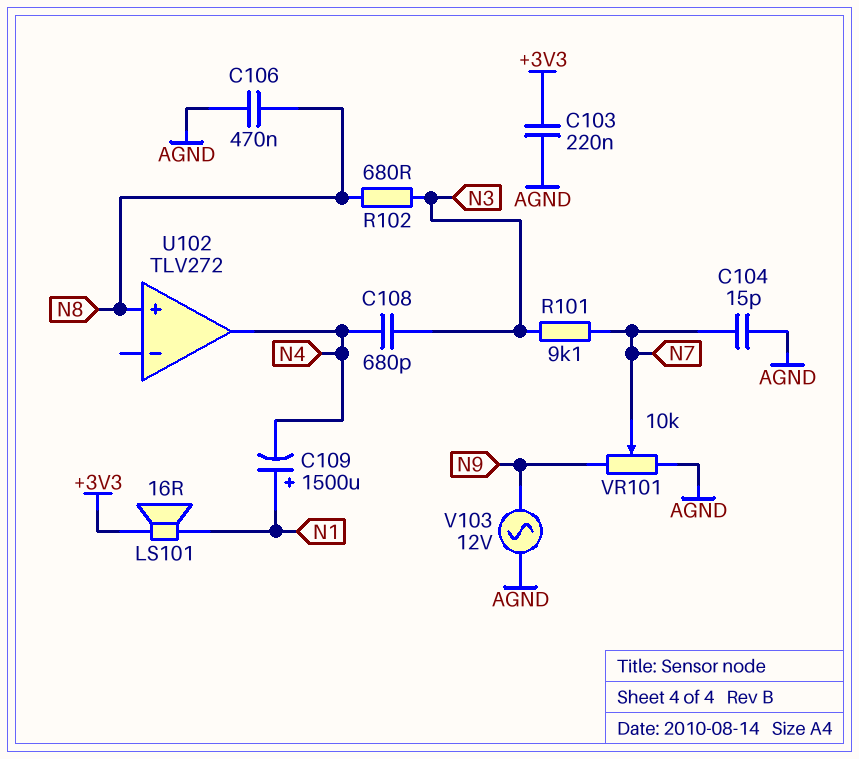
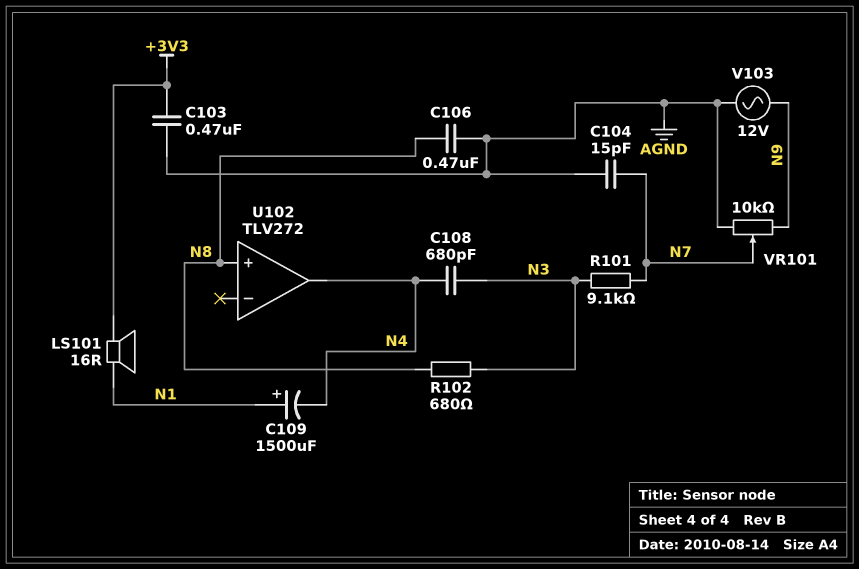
C103: 220nF (+3V3, AGND) -> 470nF (+3V3, AGND)

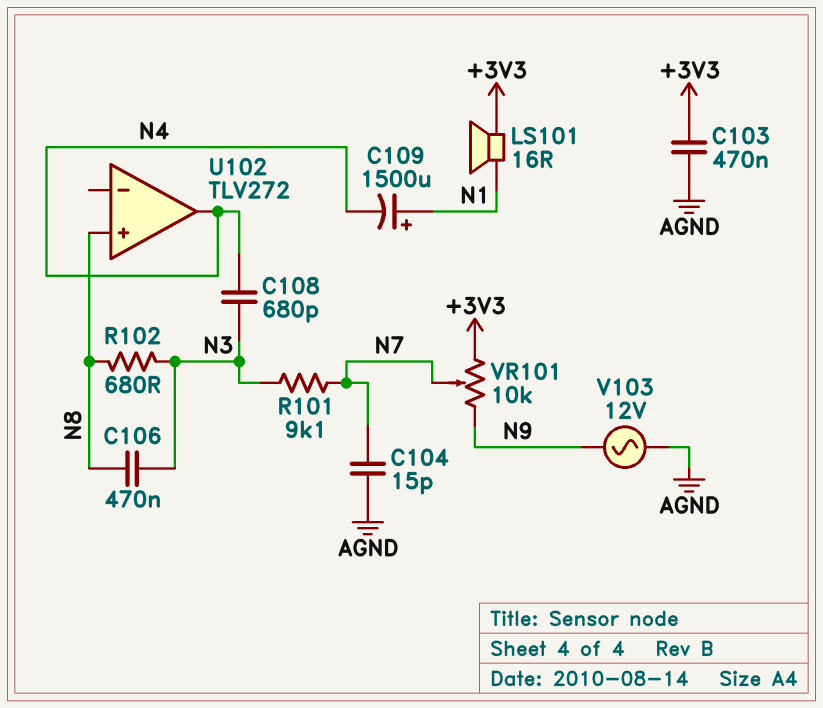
C106: 470nF (AGND, N8) -> 470nF (N3, N8)
VR101: 10k (AGND, N9, wiper N7) -> 10k (+3V3, N9, wiper N7)

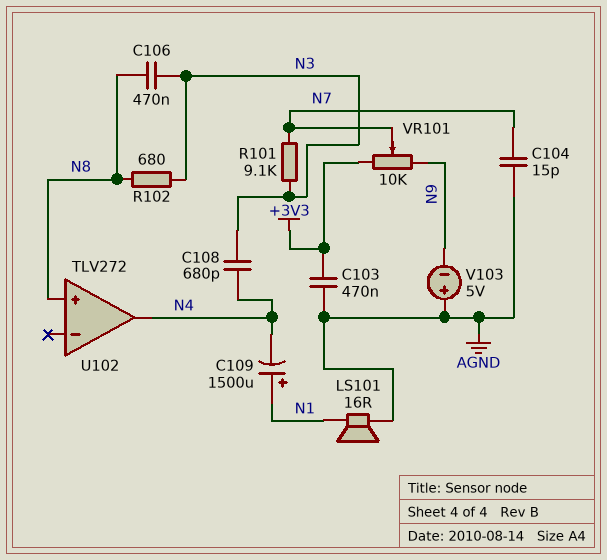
LS101: speaker 16R (+3V3, N1) -> speaker 16R (AGND, N1)
V103: AC 12V (AGND, N9) -> 5V (plus AGND, minus N9)

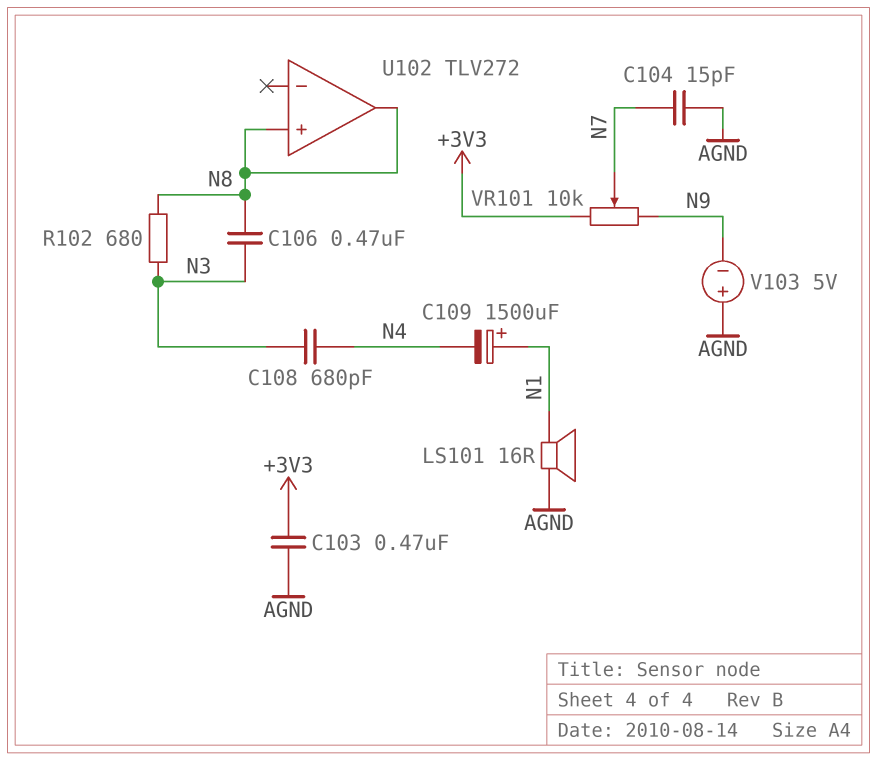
R101: 9.1k (N3, N7) -> none
U102 pin out: N4 -> N8

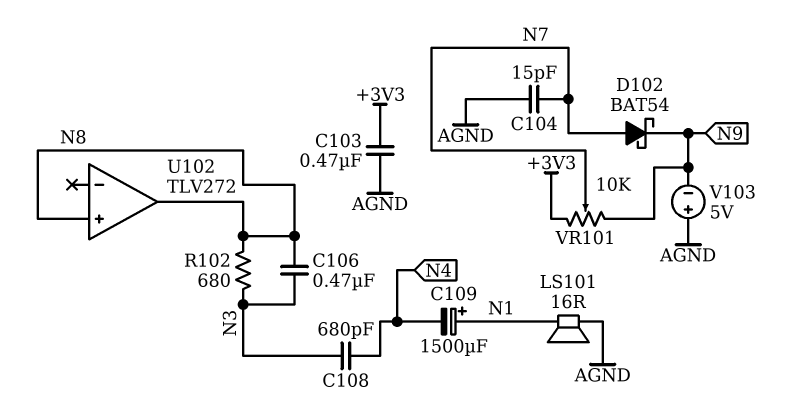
D102: none -> schottky BAT54 (A N7, K N9)

